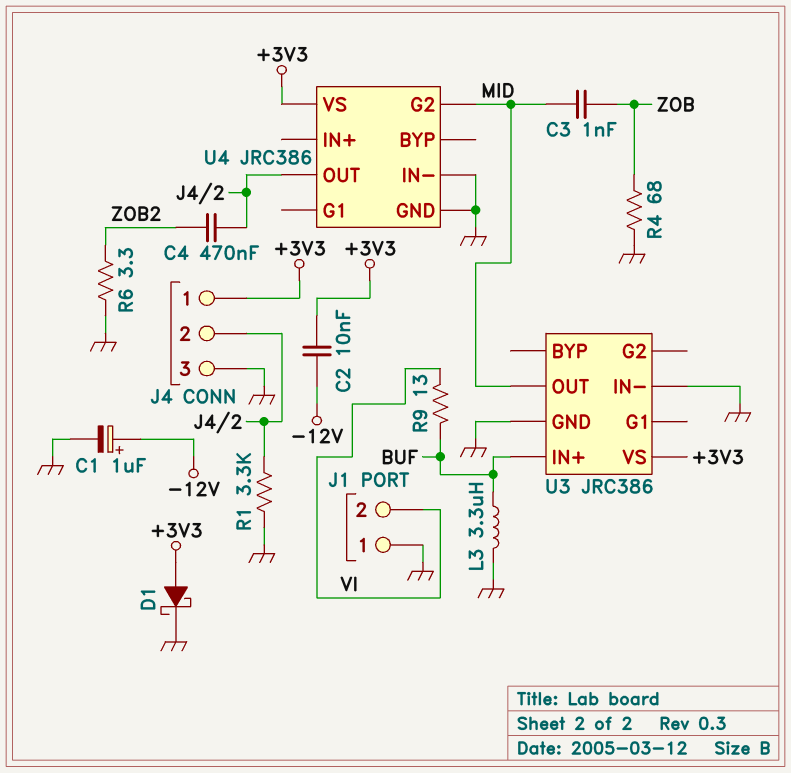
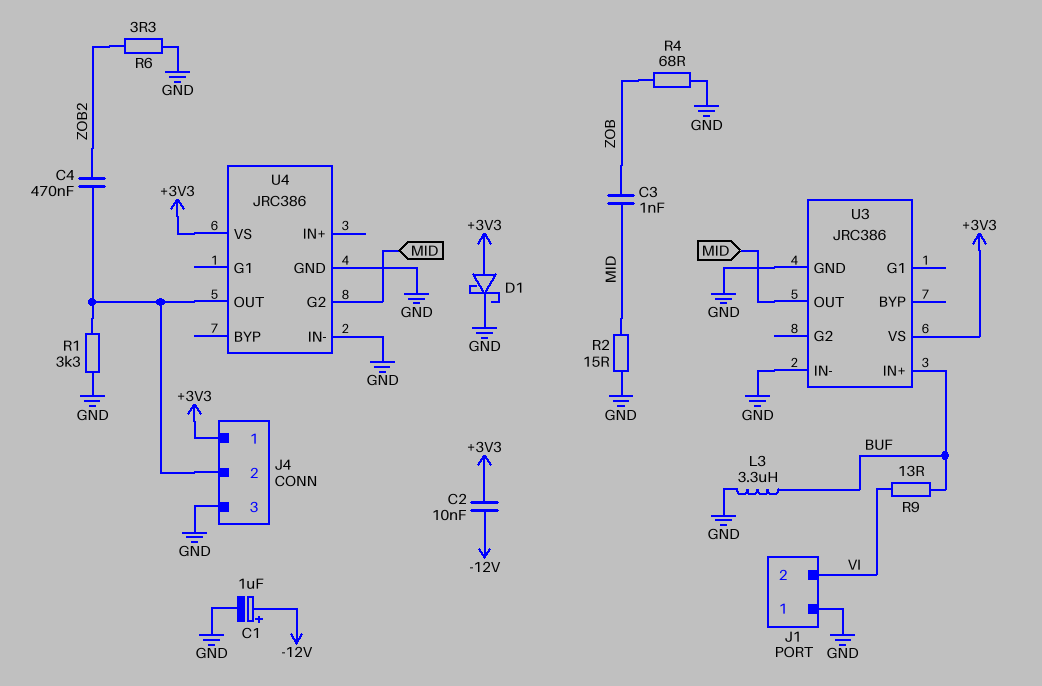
R2: none -> 15 (GND, MID)

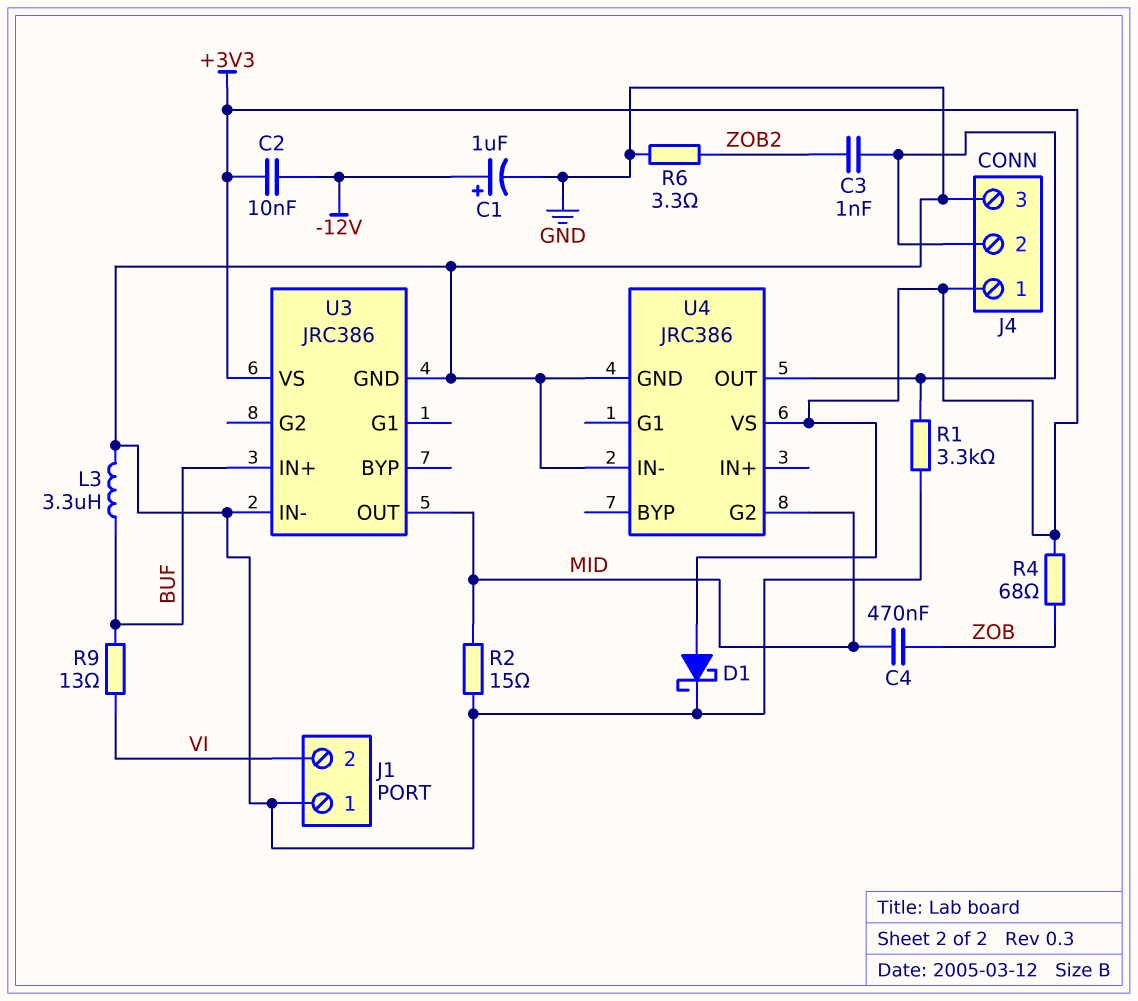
C3: 1nF (MID, ZOB) -> 1nF (J4/2, ZOB2)
C4: 470nF (J4/2, ZOB2) -> 470nF (MID, ZOB)
R4: 68 (GND, ZOB) -> 68 (+3V3, ZOB)

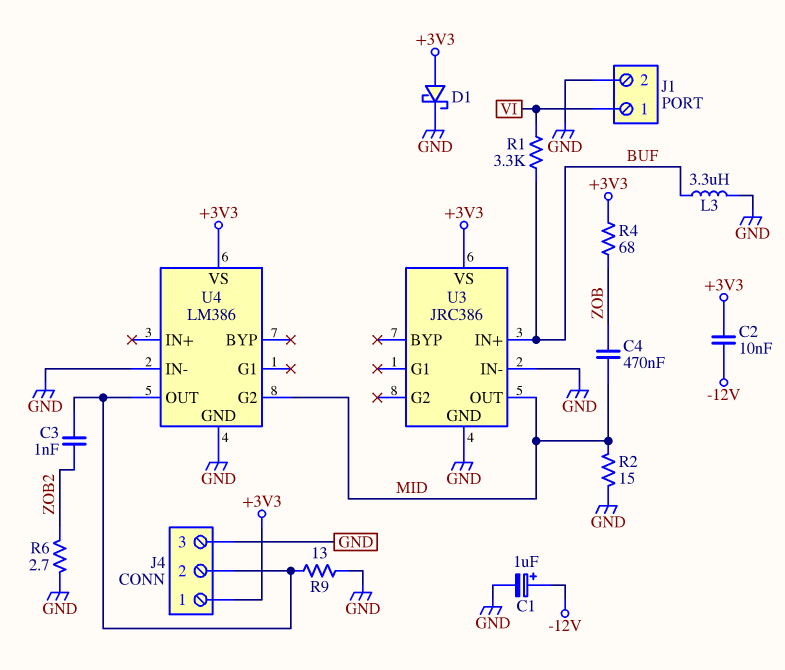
J1 pin 1: GND -> VI
J1 pin 2: VI -> GND
R1: 3.3k (GND, J4/2) -> 3.3k (BUF, VI)
R6: 3.3 (GND, ZOB2) -> 2.7 (GND, ZOB2)
R9: 13 (BUF, VI) -> 13 (GND, J4/2)
U4: JRC386 -> LM386

